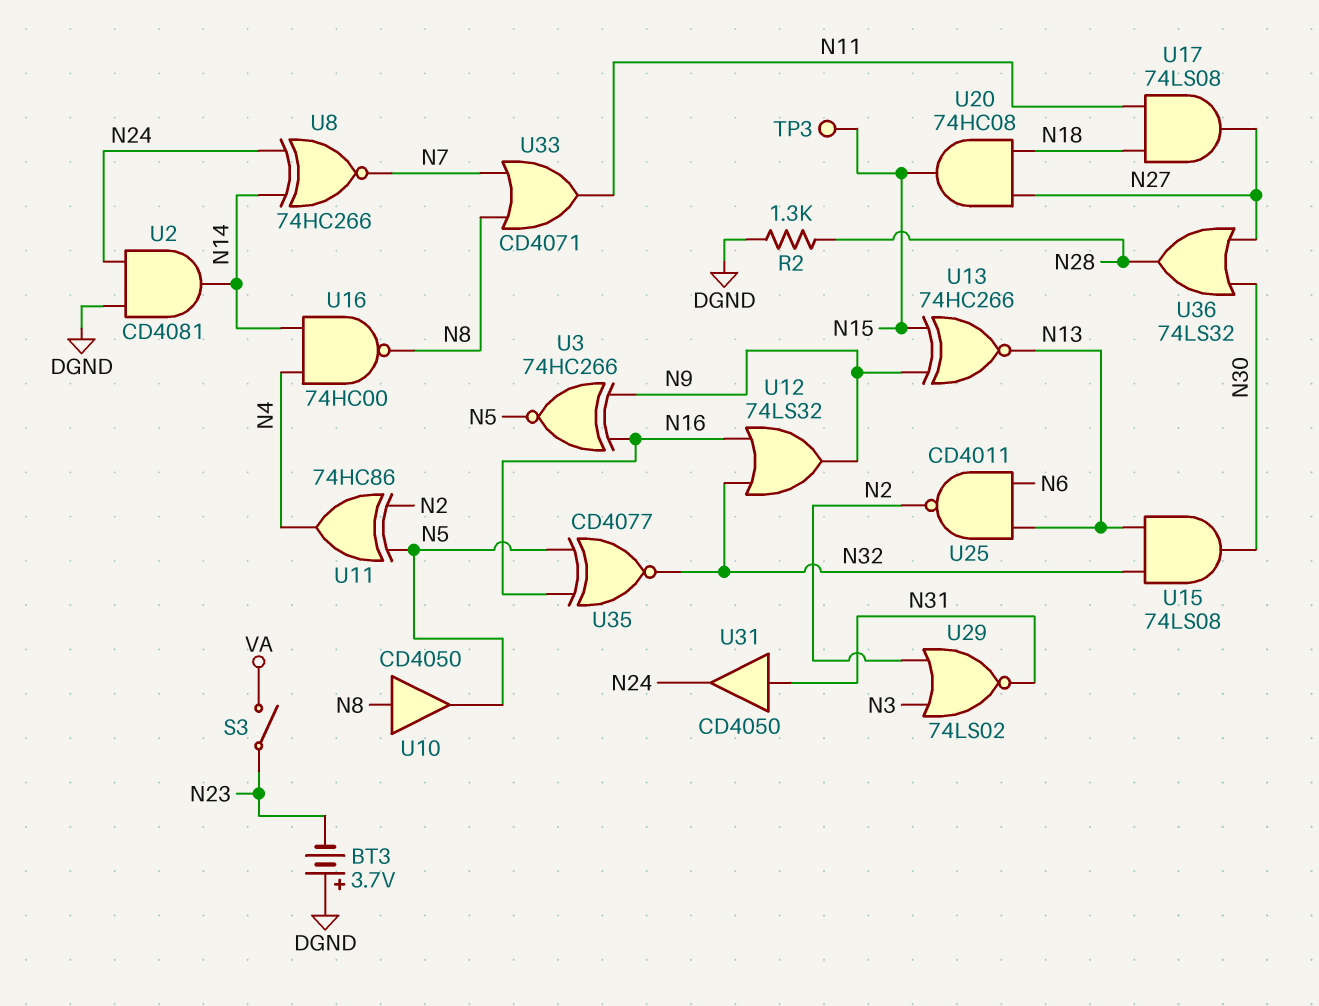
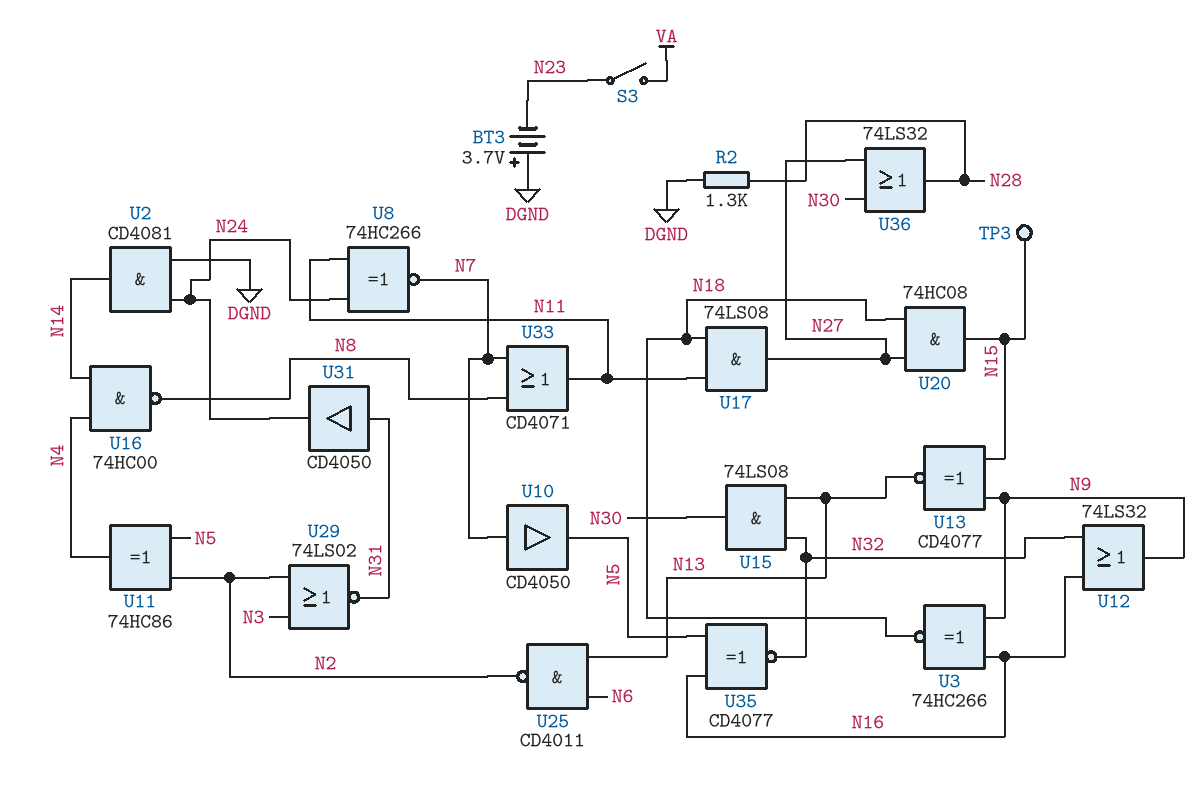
U3: XNOR 74HC266 (in N9, in N16, out N5) -> XNOR 74HC266 (in N9, in N16, out N18)
U8: XNOR 74HC266 (in N14, in N24, out N7) -> XNOR 74HC266 (in N11, in N24, out N7)
U10: buffer CD4050 (in N8, out N5) -> buffer CD4050 (in N7, out N5)
U13: XNOR 74HC266 (in N9, in N15, out N13) -> XNOR CD4077 (in N9, in N15, out N13)

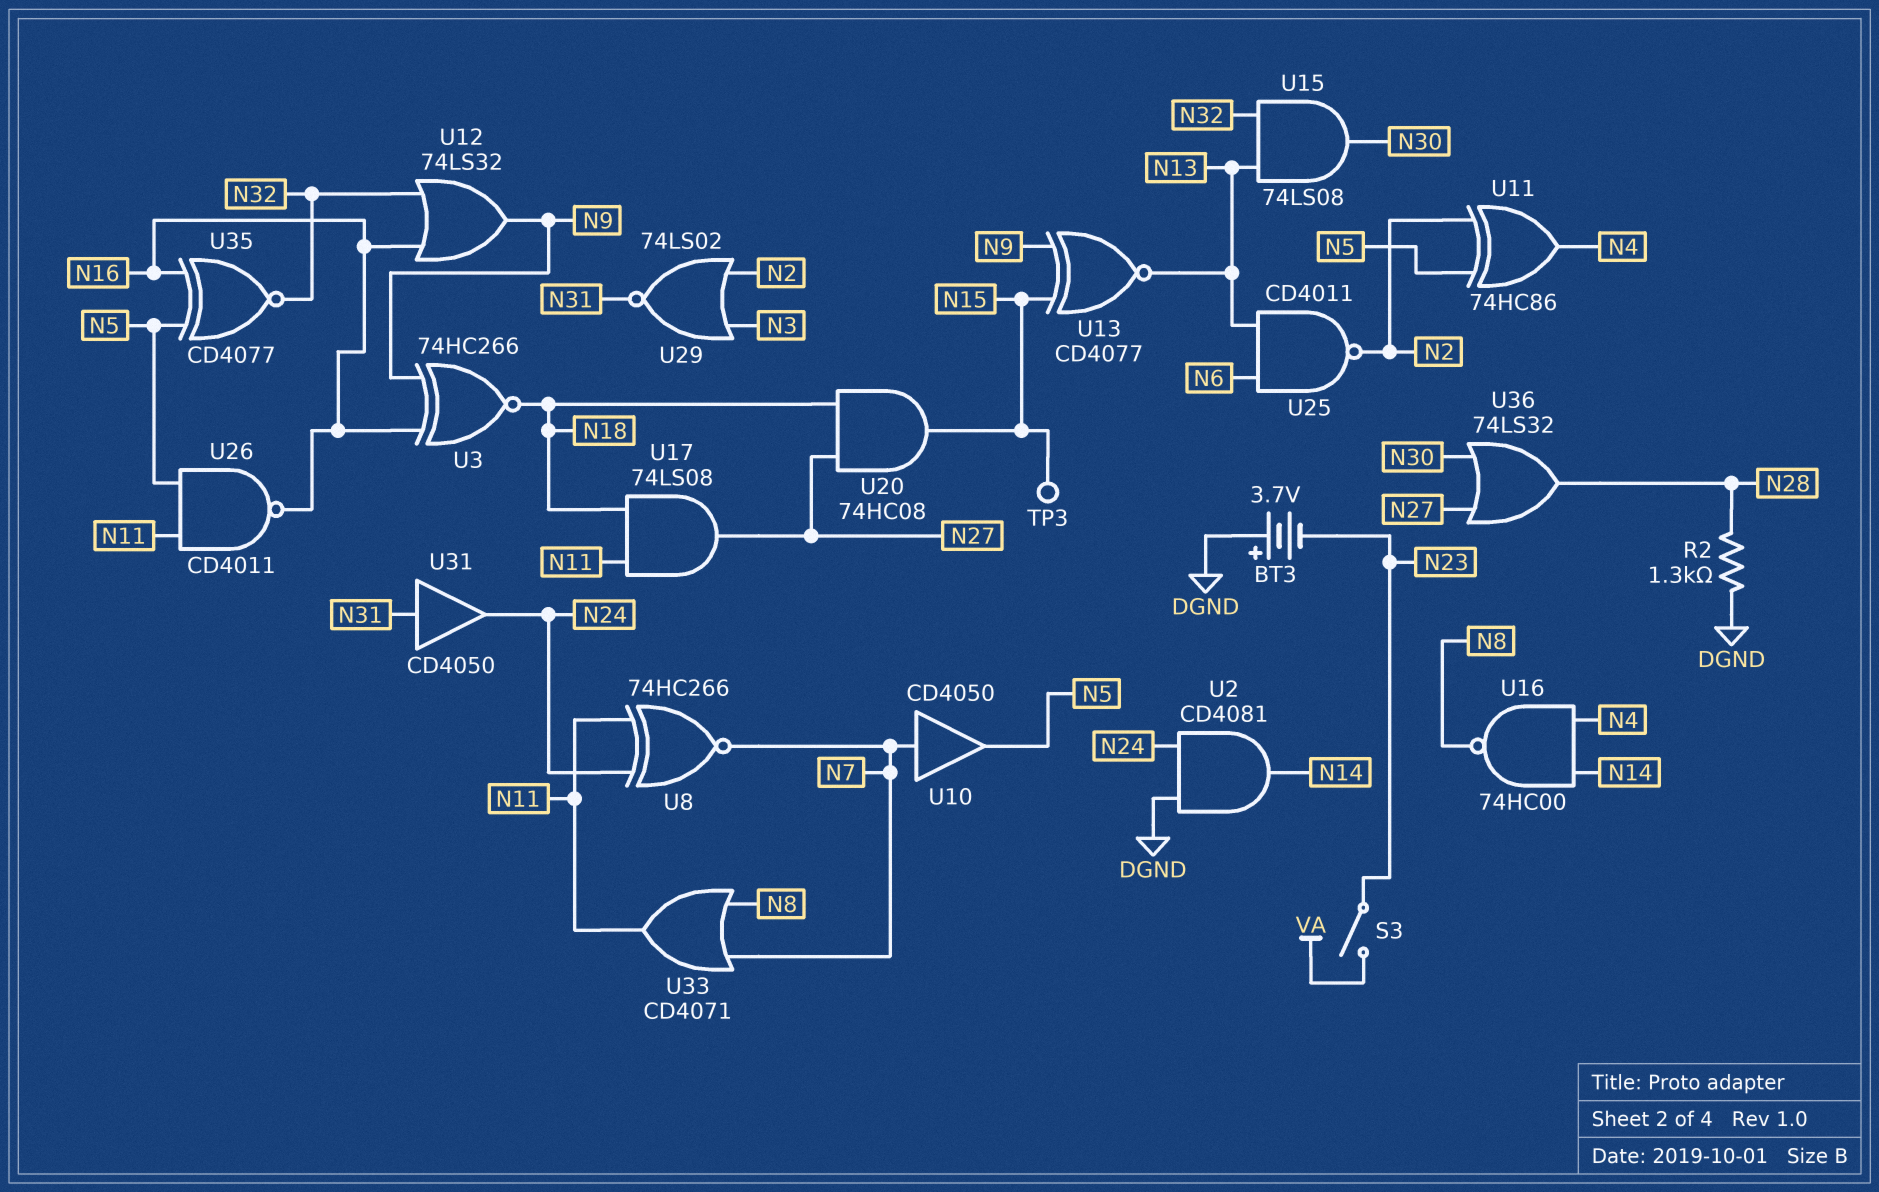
U26: none -> NAND CD4011 (in N5, in N11, out N16)

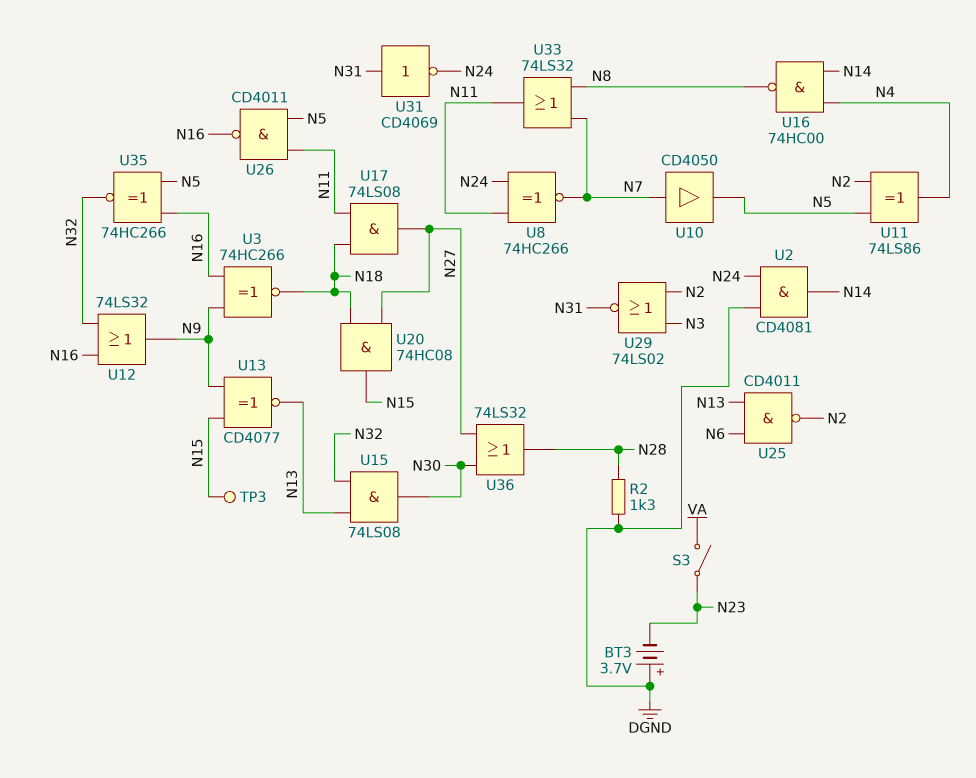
U11: XOR 74HC86 (in N2, in N5, out N4) -> XOR 74LS86 (in N2, in N5, out N4)
U31: buffer CD4050 (in N31, out N24) -> NOT CD4069 (in N31, out N24)
U33: OR CD4071 (in N7, in N8, out N11) -> OR 74LS32 (in N7, in N8, out N11)
U35: XNOR CD4077 (in N5, in N16, out N32) -> XNOR 74HC266 (in N5, in N16, out N32)

